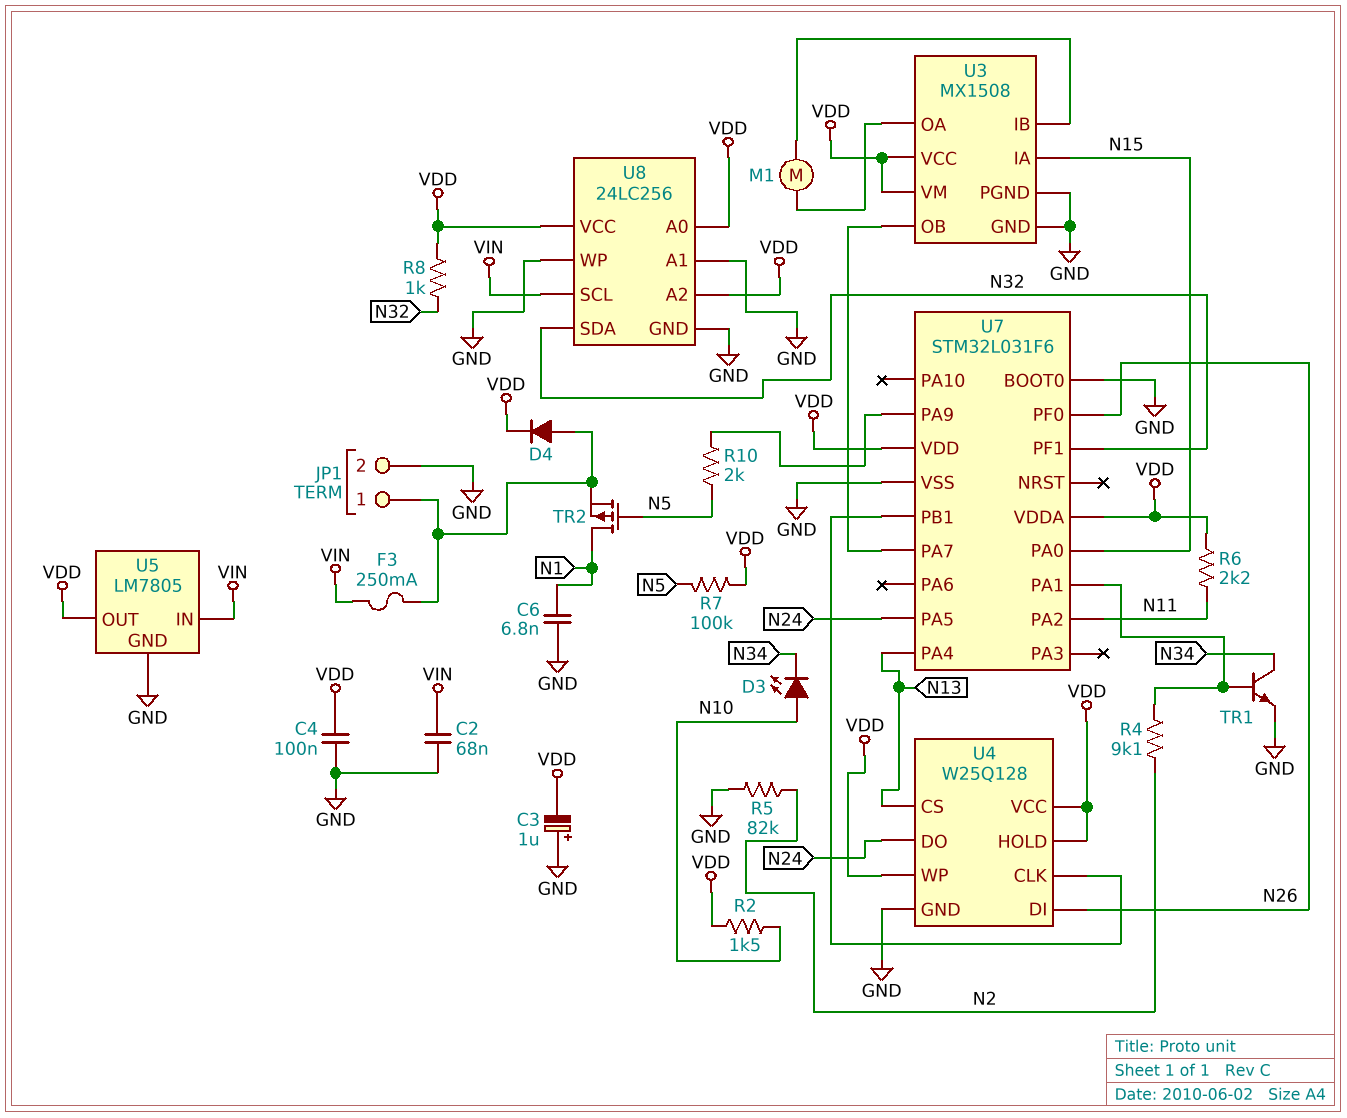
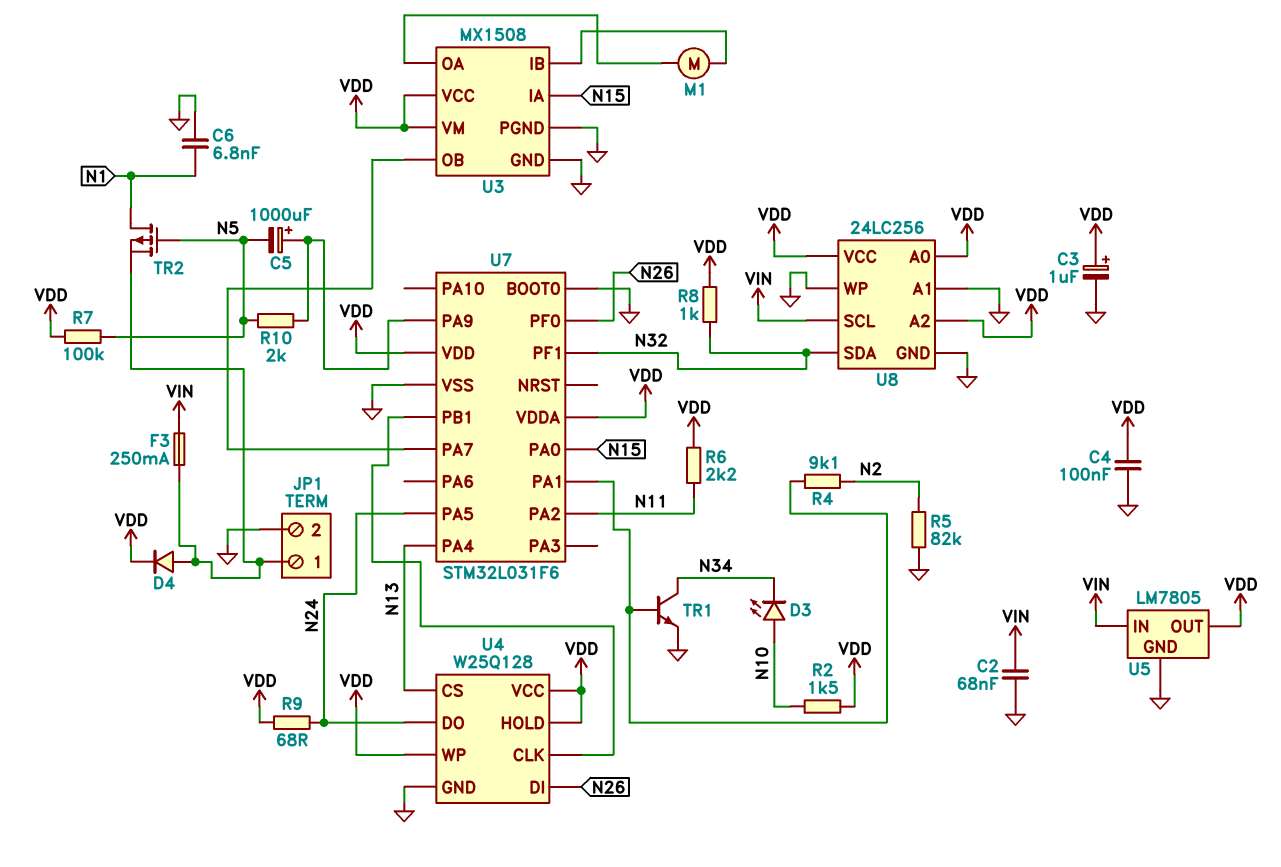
C3: 1uF (plus GND, minus VDD) -> 1uF (plus VDD, minus GND)
C5: none -> 1000uF (plus U7/PA9, minus N5)
R9: none -> 68 (N24, VDD)

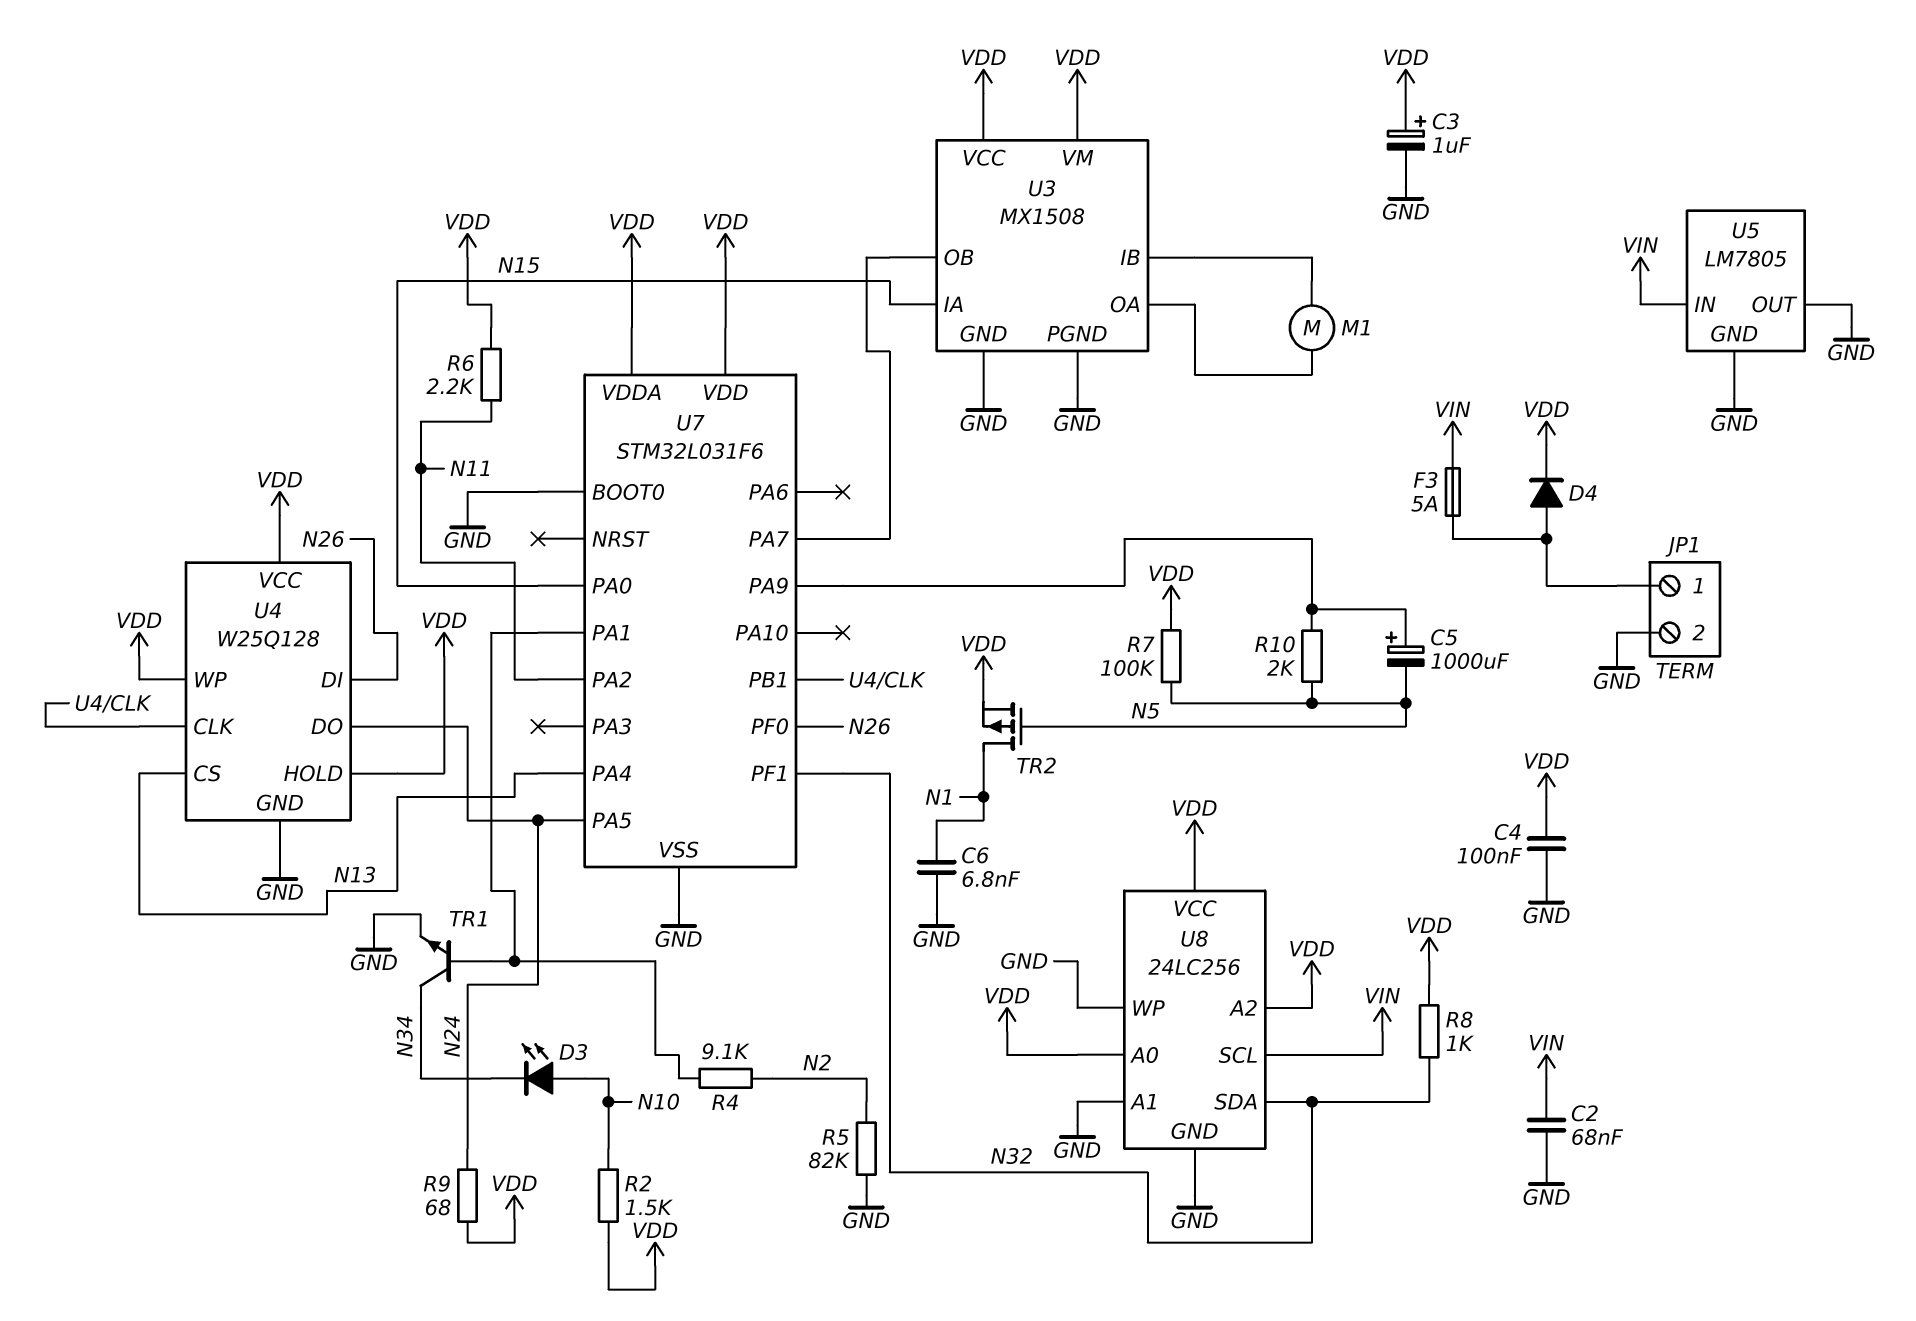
F3: 250mA (JP1/1, VIN) -> 5A (JP1/1, VIN)
TR2: PMOS (G N5, D N1, S JP1/1) -> PMOS (G N5, D N1, S VDD)
U5 pin OUT: VDD -> GND

